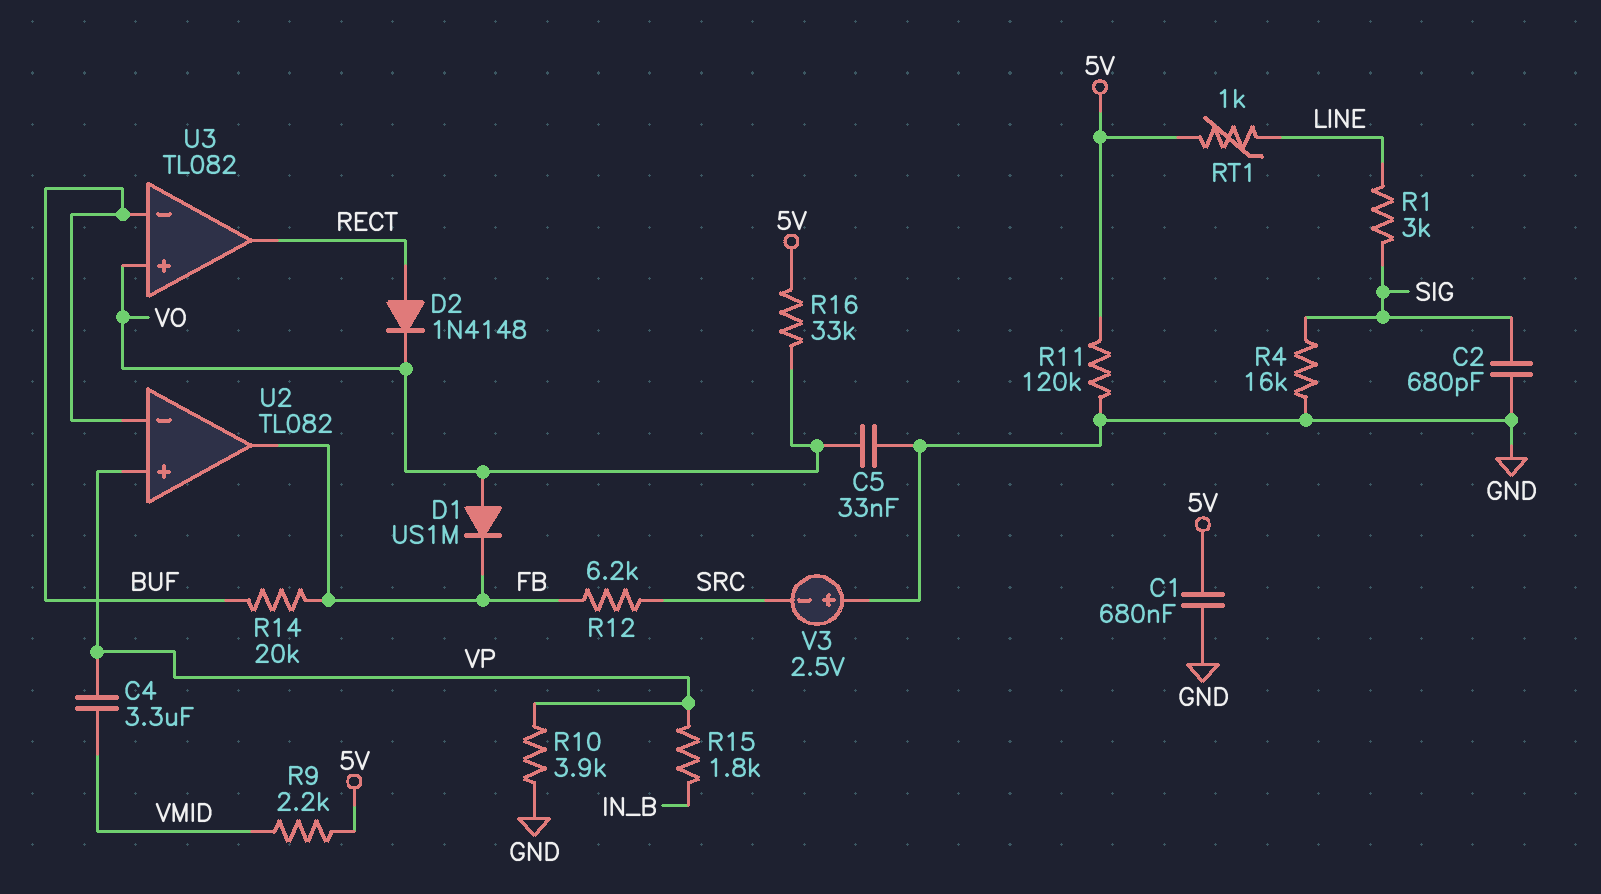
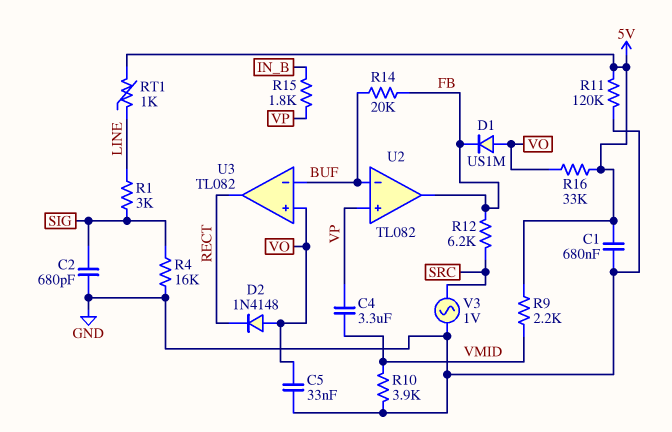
D2: diode 1N4148 (A RECT, K VO) -> diode 1N4148 (A VO, K RECT)
R10: 3.9k (GND, VP) -> 3.9k (GND, VMID)
V3: 2.5V (plus GND, minus SRC) -> AC 1V (GND, SRC)

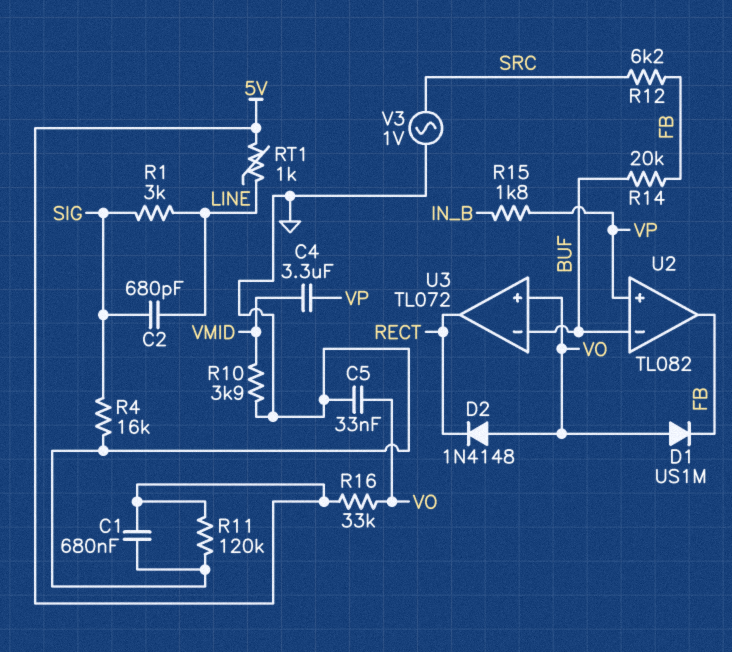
C2: 680pF (GND, SIG) -> 680pF (LINE, SIG)
R9: 2.2k (5V, VMID) -> none
U3: TL082 -> TL072

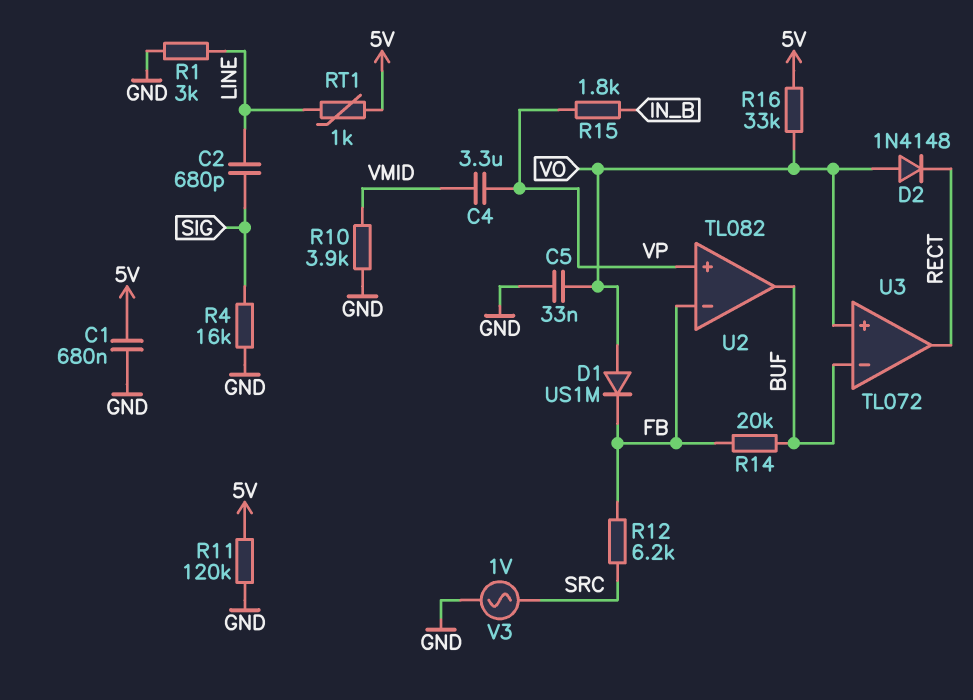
R1: 3k (LINE, SIG) -> 3k (GND, LINE)
U2 pin in-: BUF -> FB
U2 pin out: FB -> BUF

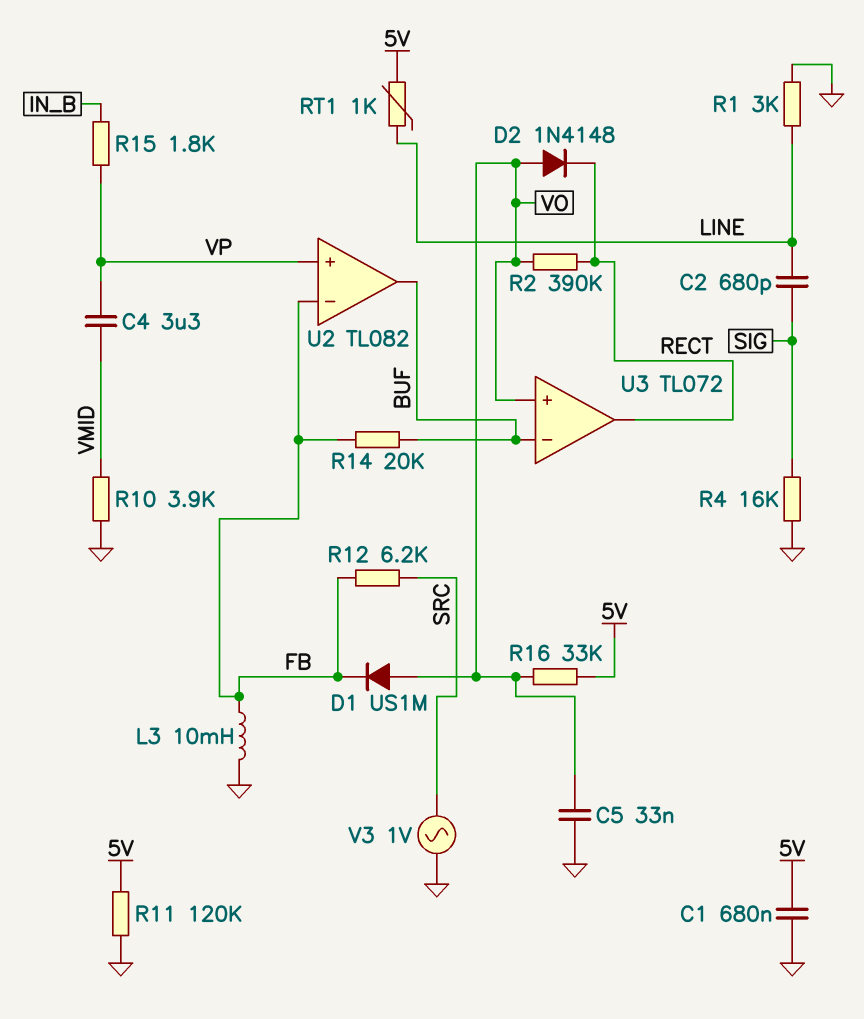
L3: none -> 10mH (FB, GND)
R2: none -> 390k (RECT, VO)

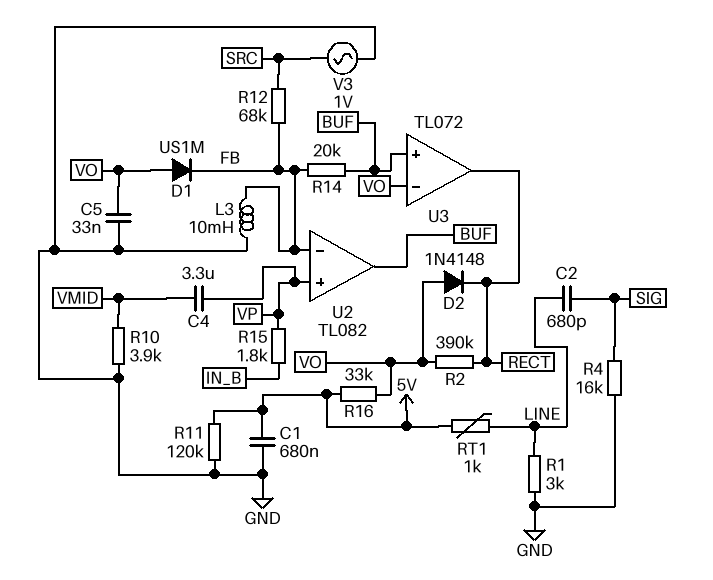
R12: 6.2k (FB, SRC) -> 68k (FB, SRC)
U3 pin in+: VO -> BUF
U3 pin in-: BUF -> VO

